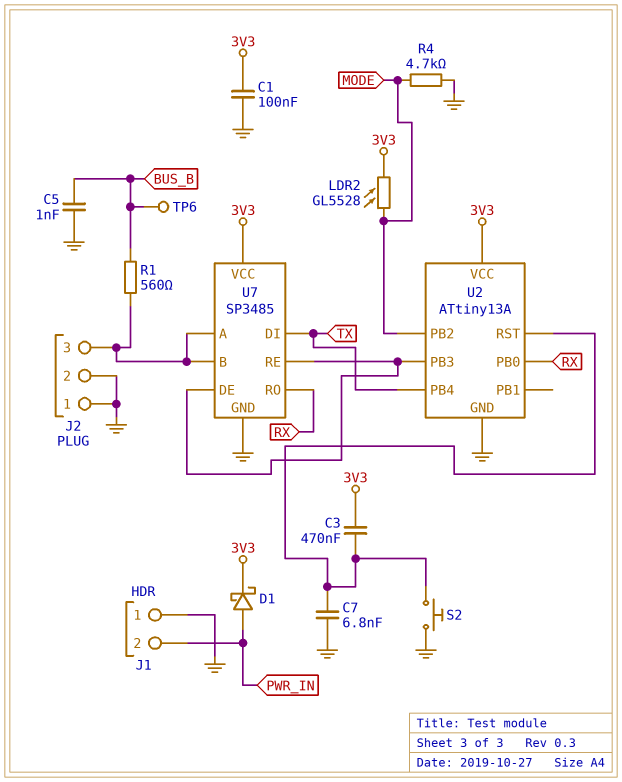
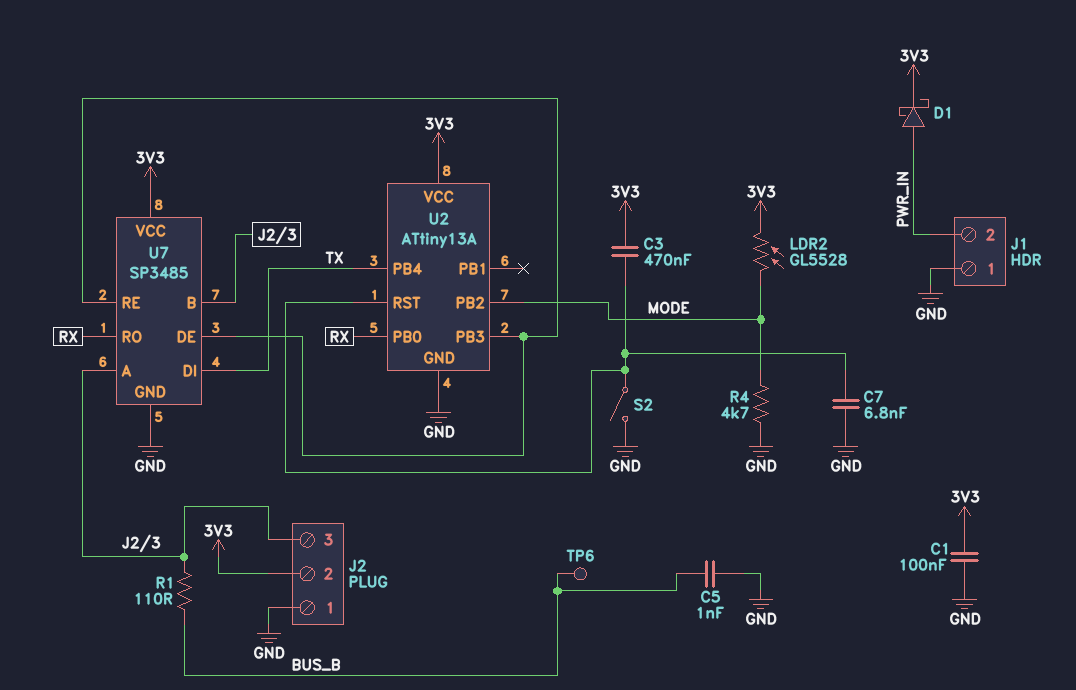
J2 pin 2: GND -> 3V3
R1: 560 (BUS_B, J2/3) -> 110 (BUS_B, J2/3)
S2: button (GND, U2/RST) -> switch (GND, U2/RST)

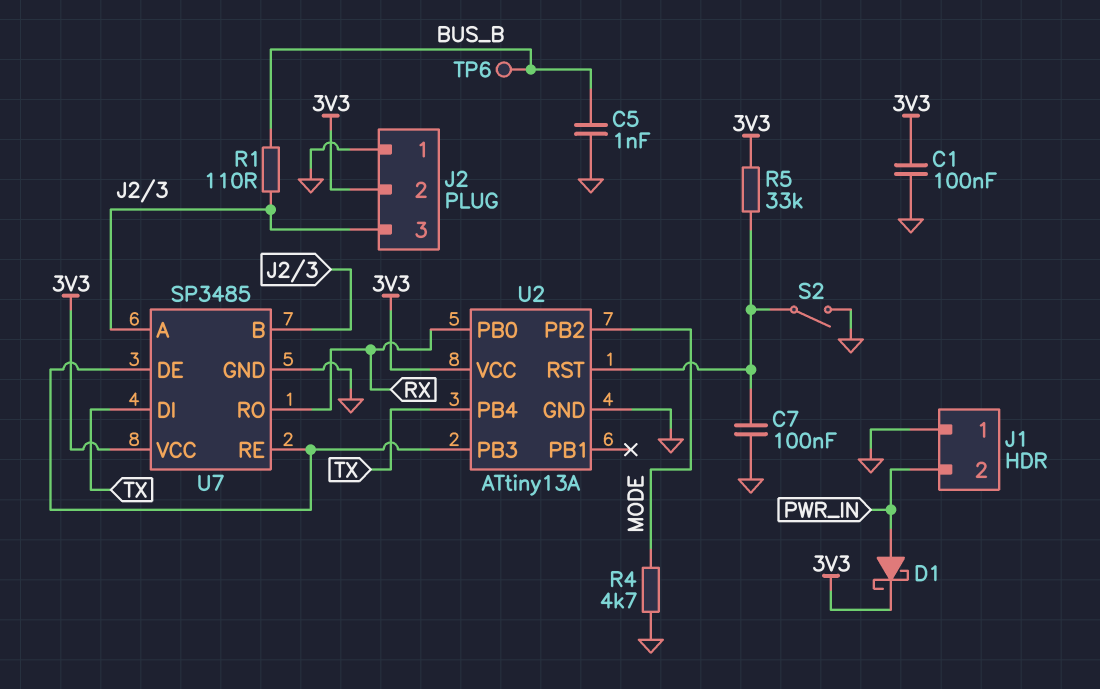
C3: 470nF (3V3, U2/RST) -> none
C7: 6.8nF (GND, U2/RST) -> 100nF (GND, U2/RST)
LDR2: GL5528 (3V3, MODE) -> none
R5: none -> 33k (3V3, U2/RST)

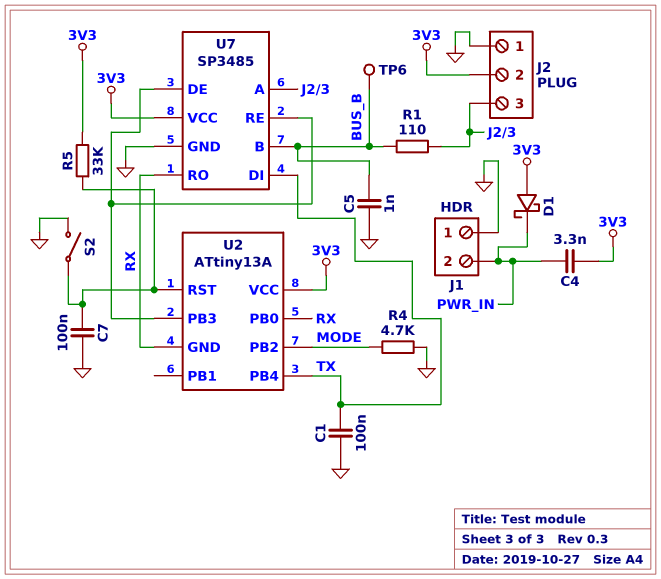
C1: 100nF (3V3, GND) -> 100nF (GND, TX)
C4: none -> 3.3nF (3V3, PWR_IN)
D1: schottky (A PWR_IN, K 3V3) -> schottky (A 3V3, K PWR_IN)
U2 pin GND: GND -> RX
U7 pin B: J2/3 -> BUS_B

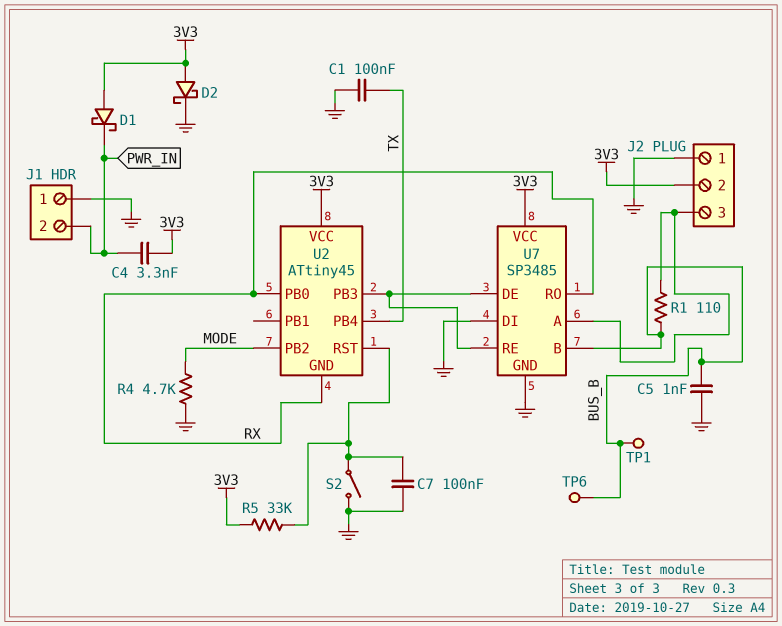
D2: none -> schottky (A 3V3, K GND)
TP1: none -> test point (BUS_B)
U2: ATtiny13A -> ATtiny45
U7 pin DI: TX -> GND

